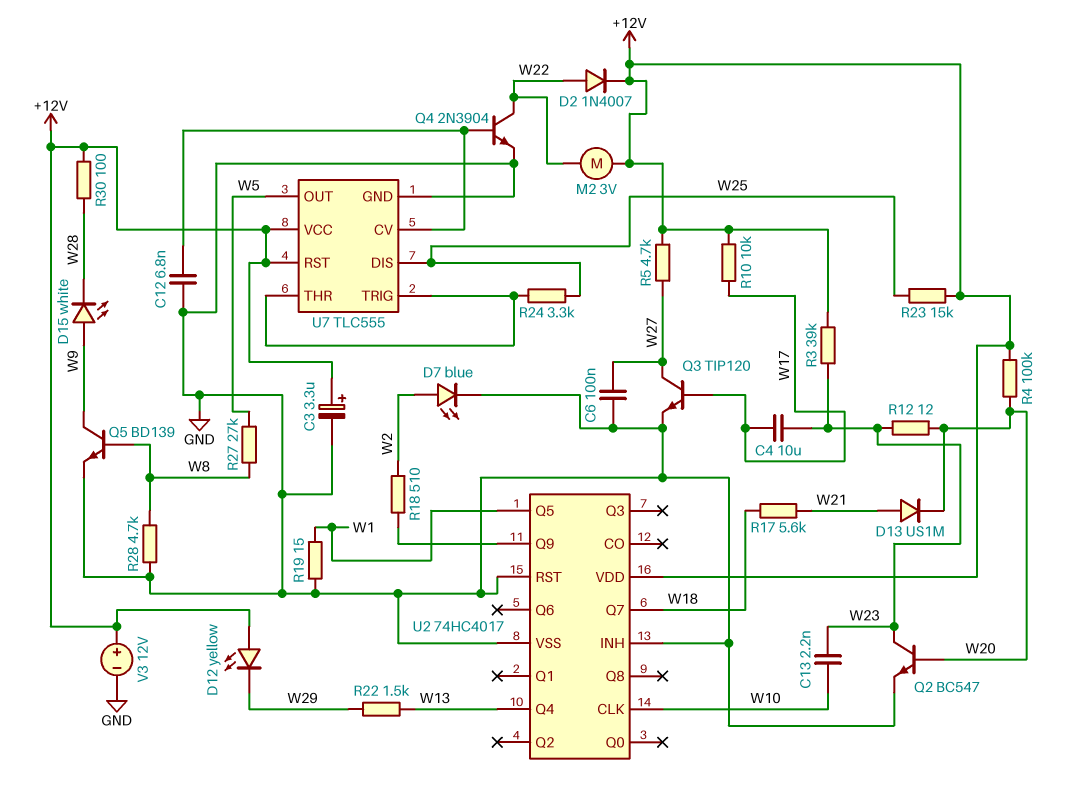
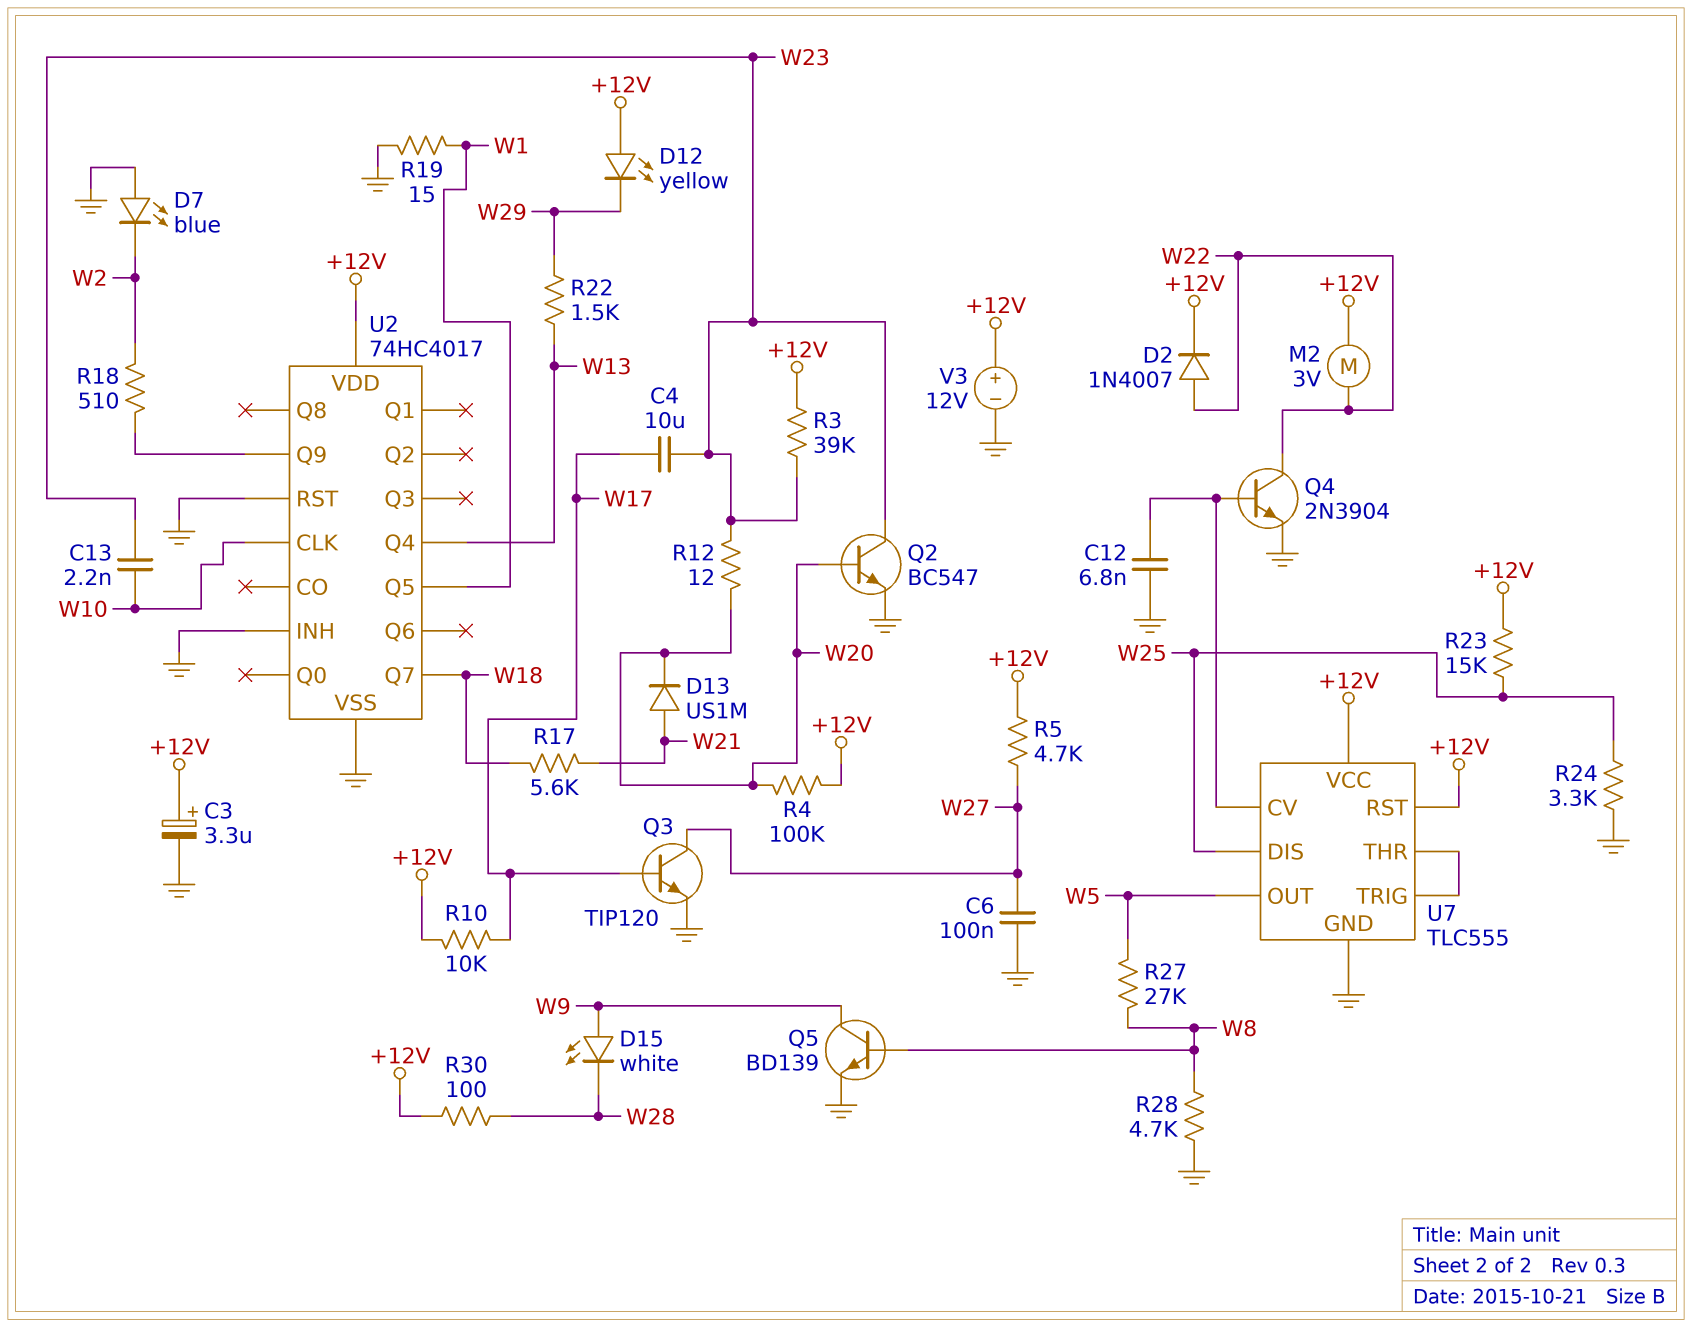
D7: LED blue (A W2, K GND) -> LED blue (A GND, K W2)
R24: 3.3k (U7/THR, W25) -> 3.3k (GND, W25)

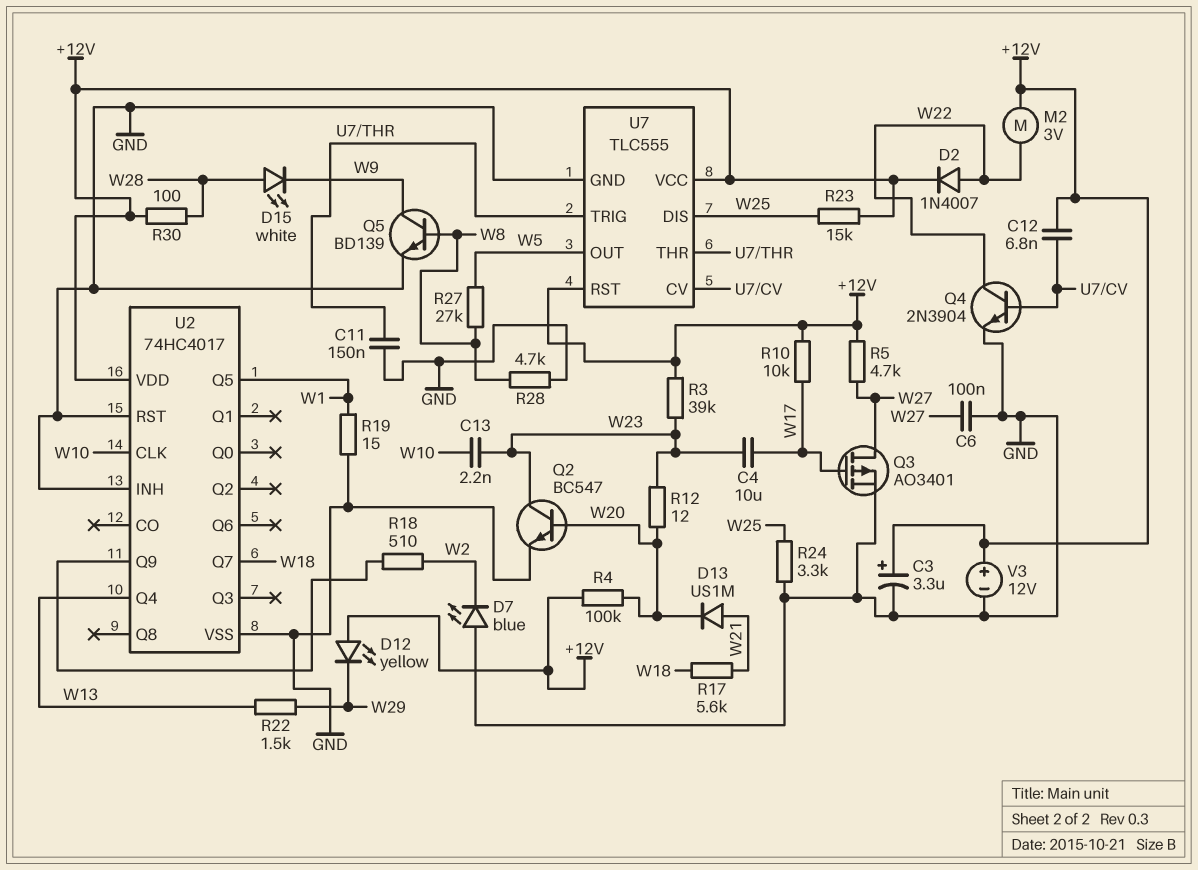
C11: none -> 150nF (GND, U7/THR)
C12: 6.8nF (GND, U7/CV) -> 6.8nF (+12V, U7/CV)
D15: LED white (A W9, K W28) -> LED white (A W28, K W9)
Q3: NPN TIP120 (B W17, C W27, E GND) -> PMOS AO3401 (G W17, D W27, S GND)

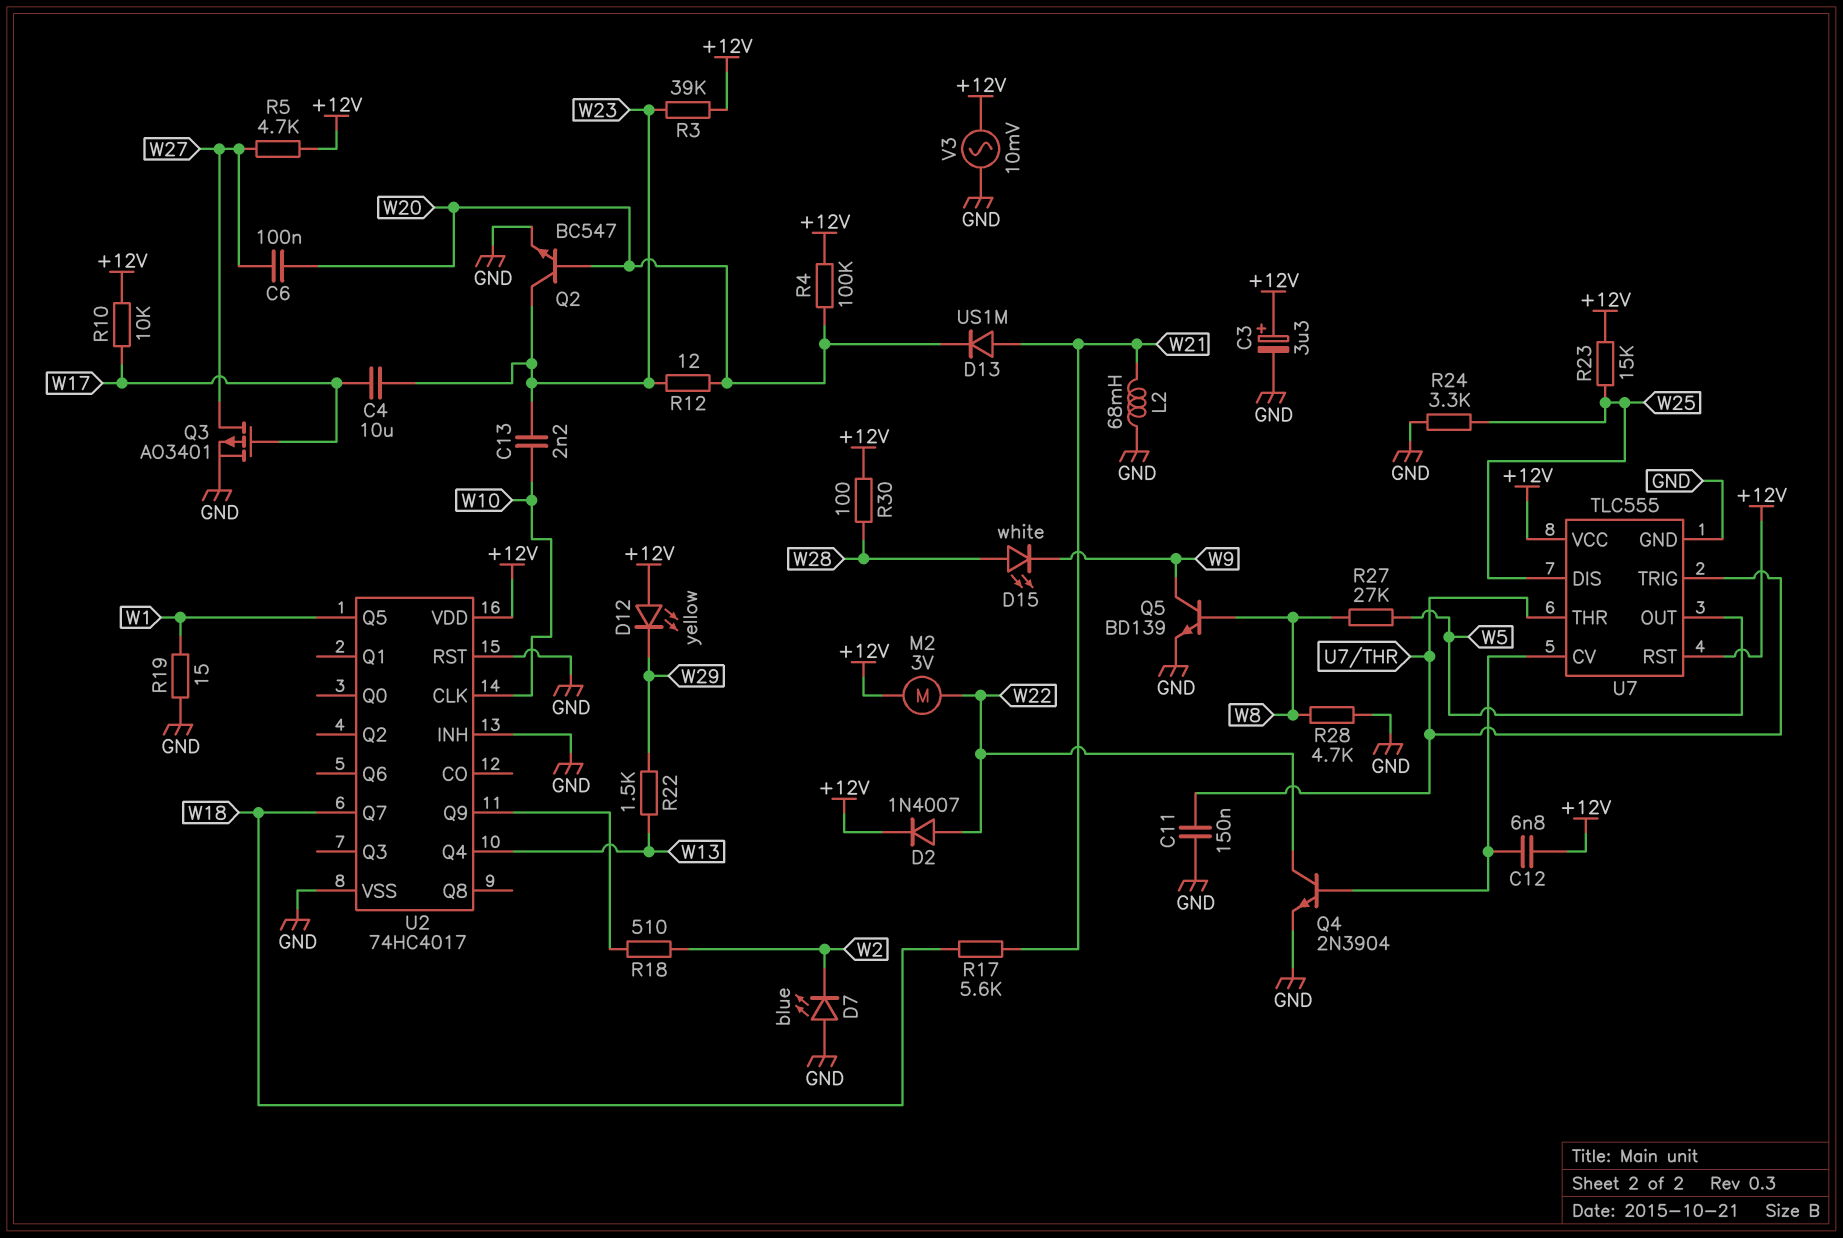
C6: 100nF (GND, W27) -> 100nF (W20, W27)
L2: none -> 68mH (GND, W21)
V3: 12V (plus +12V, minus GND) -> AC 10mV (+12V, GND)

